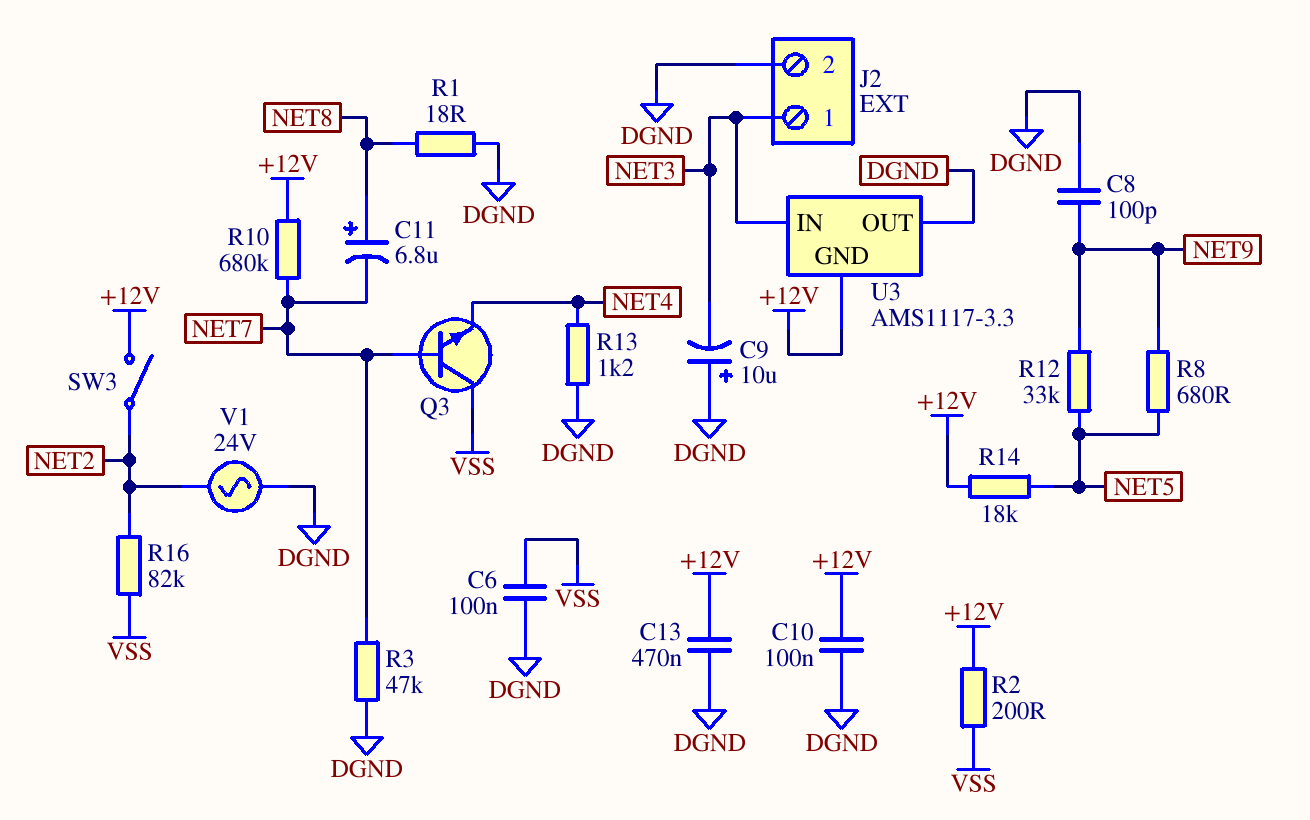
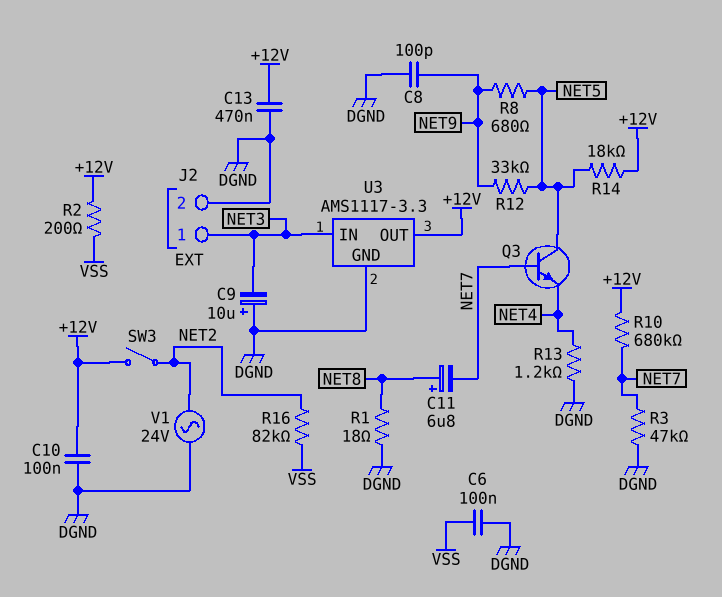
Q3: NPN (B NET7, C VSS, E NET4) -> NPN (B NET7, C NET5, E NET4)
U3 pin GND: +12V -> DGND
U3 pin OUT: DGND -> +12V

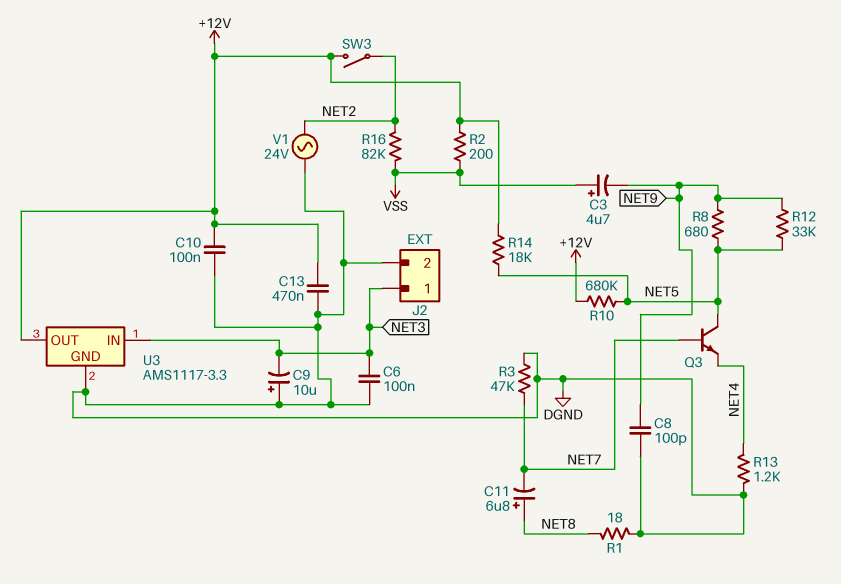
C3: none -> 4.7uF (plus VSS, minus NET9)
C6: 100nF (DGND, VSS) -> 100nF (DGND, NET3)
R10: 680k (+12V, NET7) -> 680k (+12V, NET5)

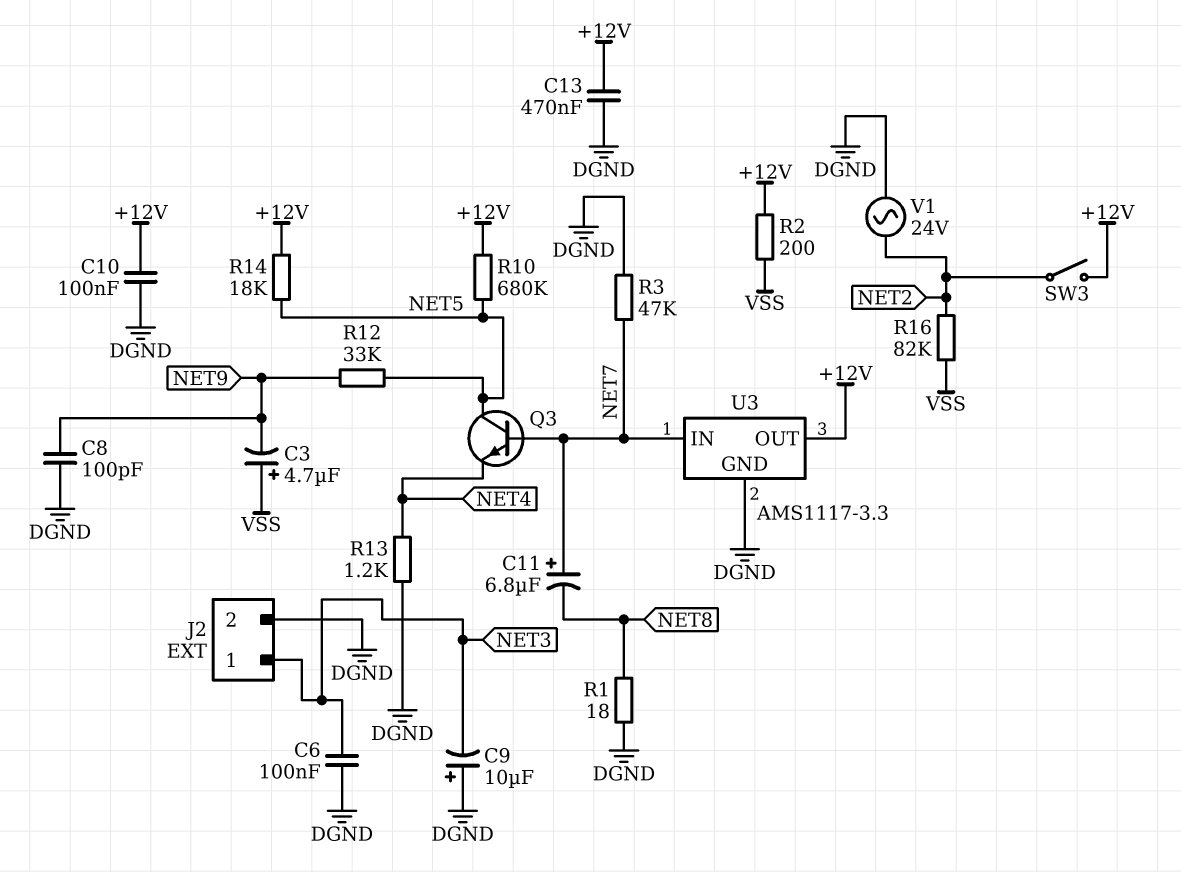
C11: 6.8uF (plus NET8, minus NET7) -> 6.8uF (plus NET7, minus NET8)
R8: 680 (NET5, NET9) -> none
U3 pin IN: NET3 -> NET7

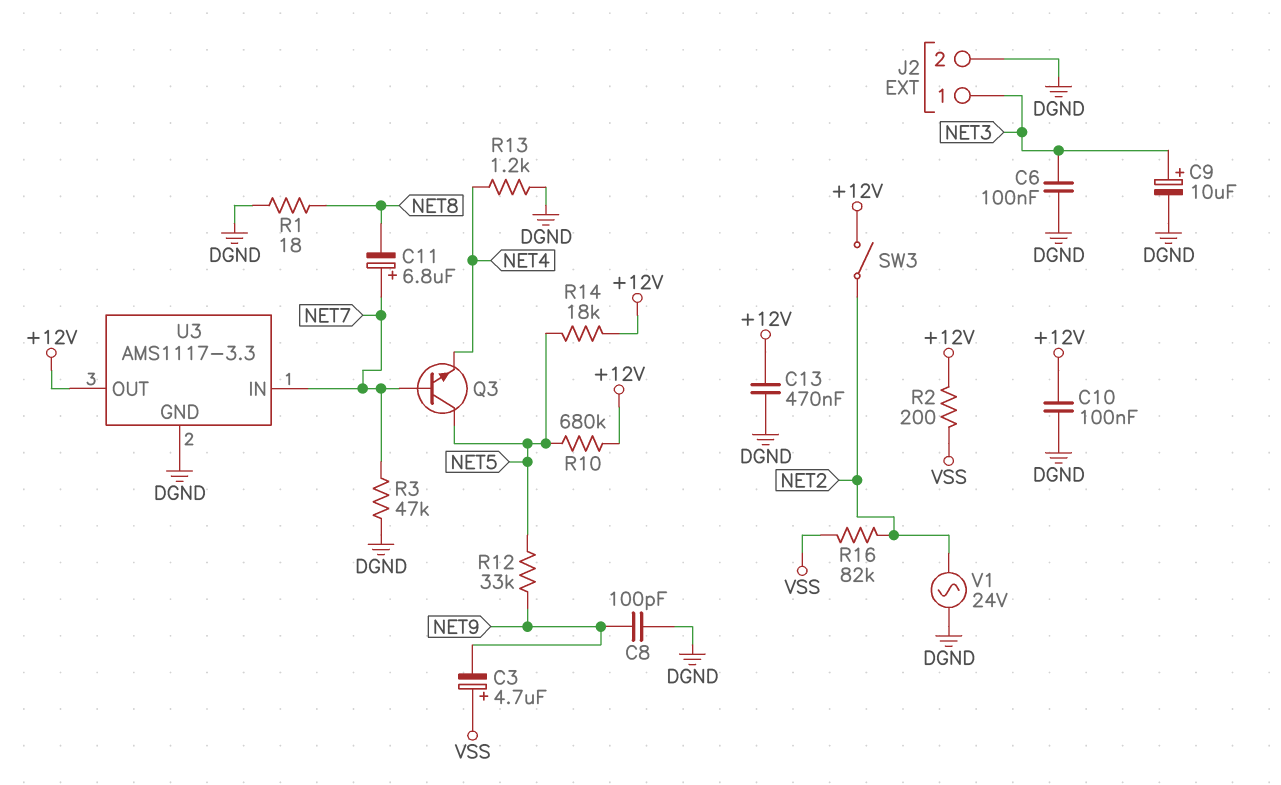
C9: 10uF (plus DGND, minus NET3) -> 10uF (plus NET3, minus DGND)

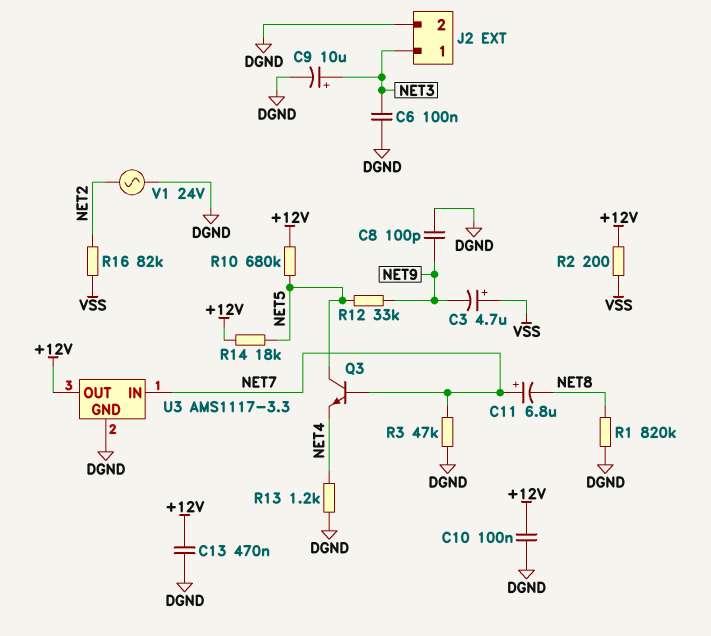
R1: 18 (DGND, NET8) -> 820k (DGND, NET8)
SW3: switch (+12V, NET2) -> none

